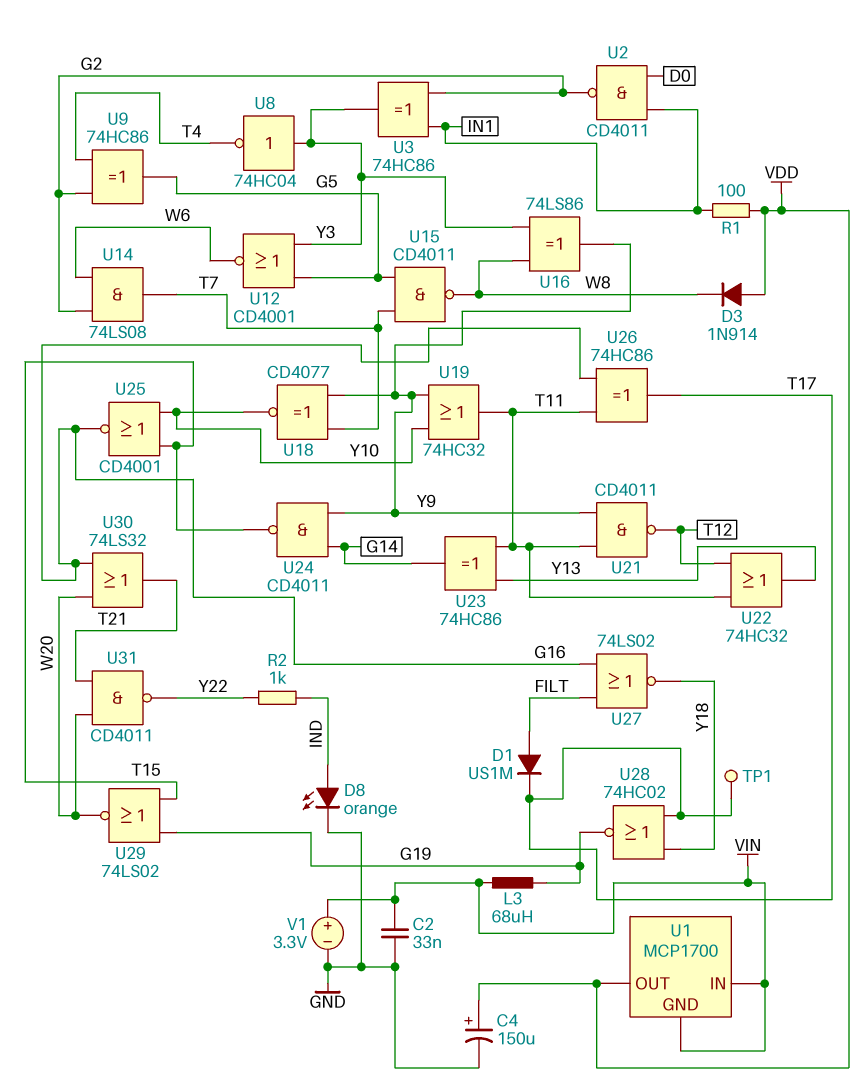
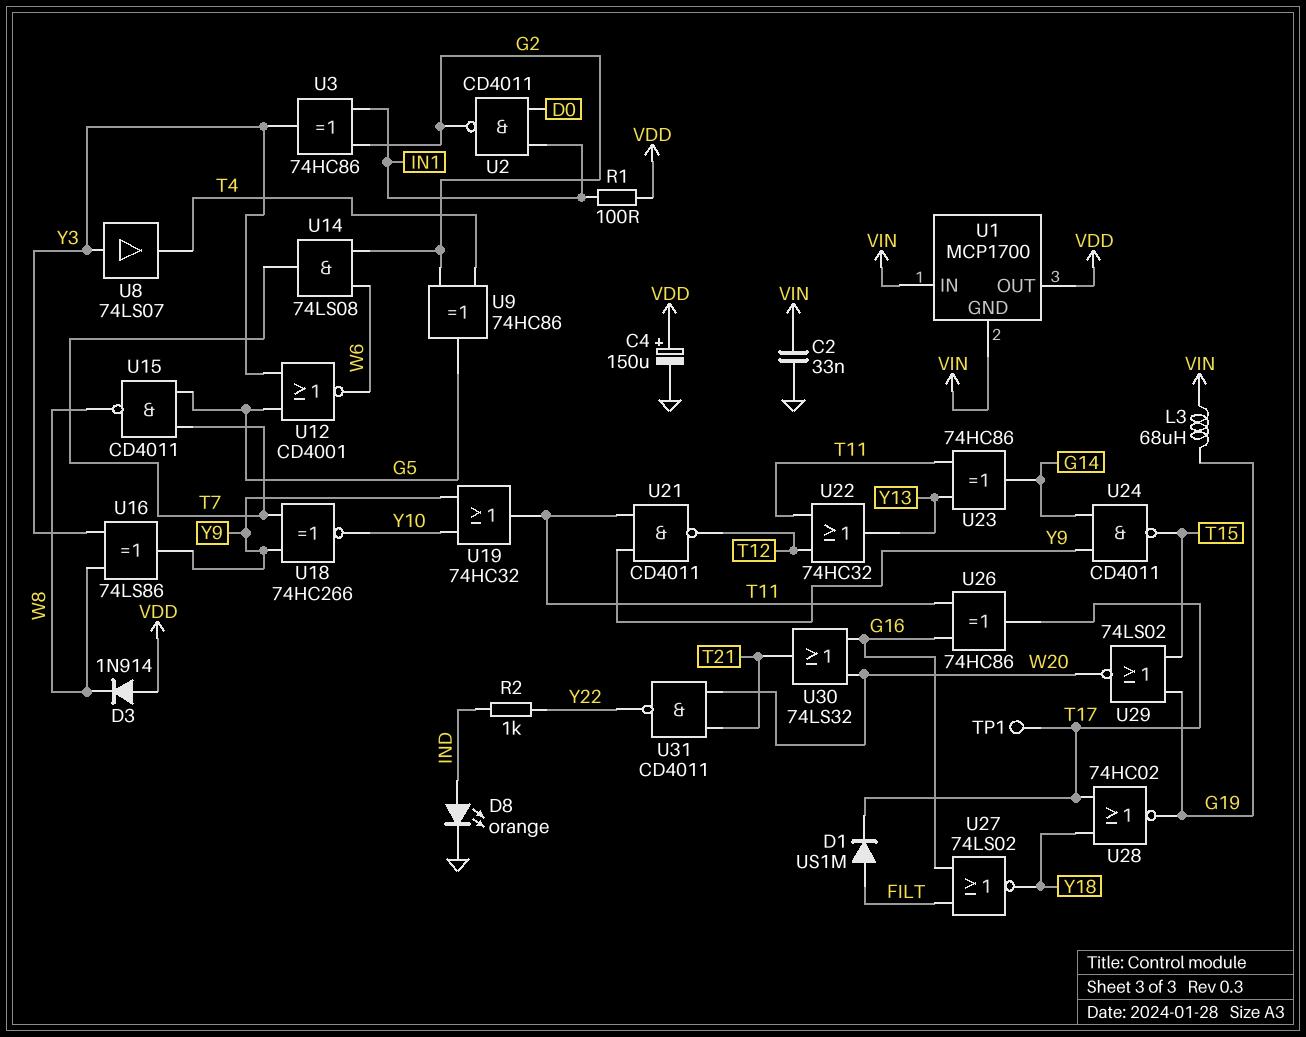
U8: NOT 74HC04 (in Y3, out T4) -> buffer 74LS07 (in Y3, out T4)
U18: XNOR CD4077 (in T7, in Y9, out Y10) -> XNOR 74HC266 (in T7, in Y9, out Y10)
U25: NOR CD4001 (in T15, in Y10, out G16) -> none
V1: 3.3V (plus VIN, minus GND) -> none

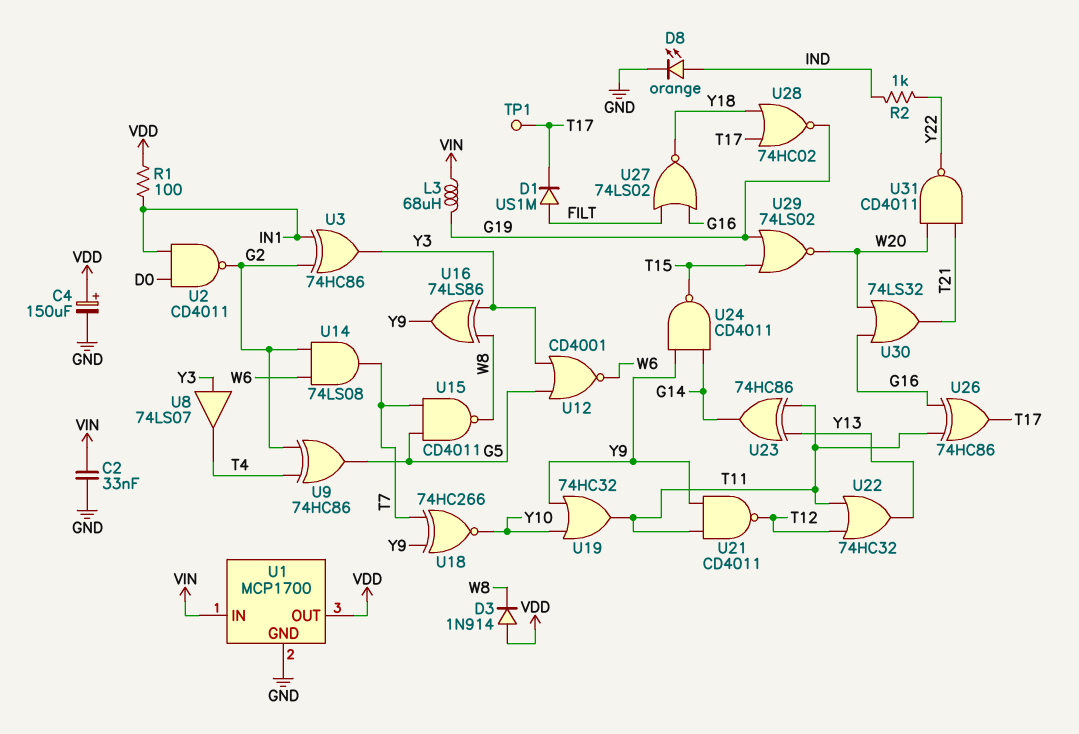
U1 pin GND: VIN -> GND

